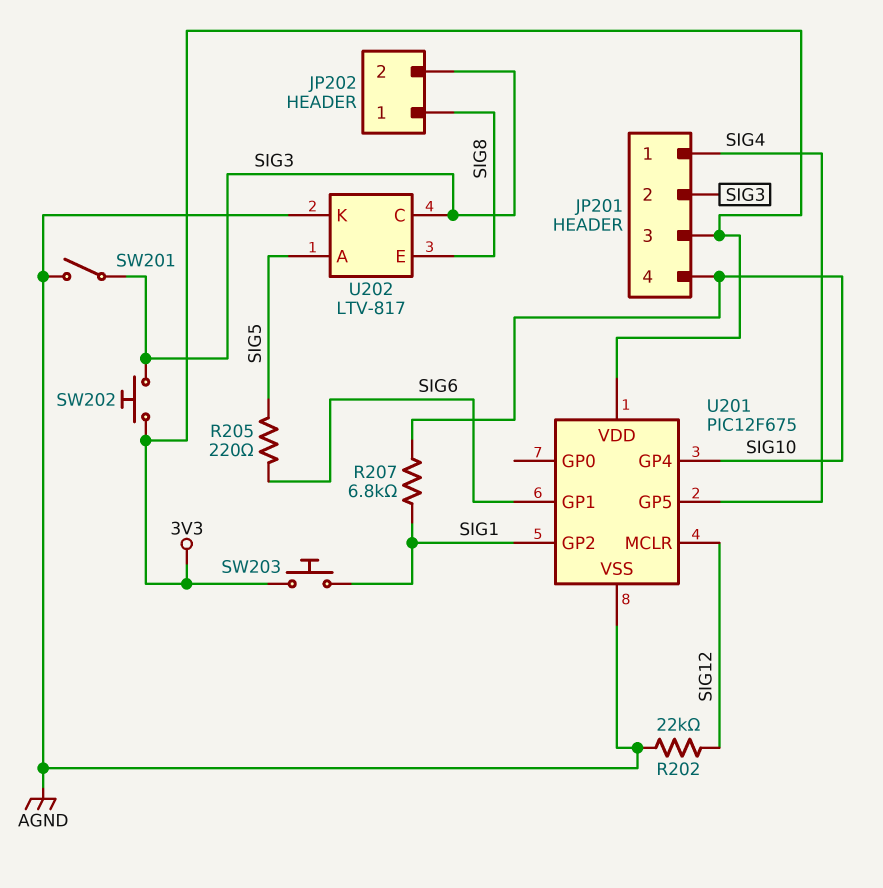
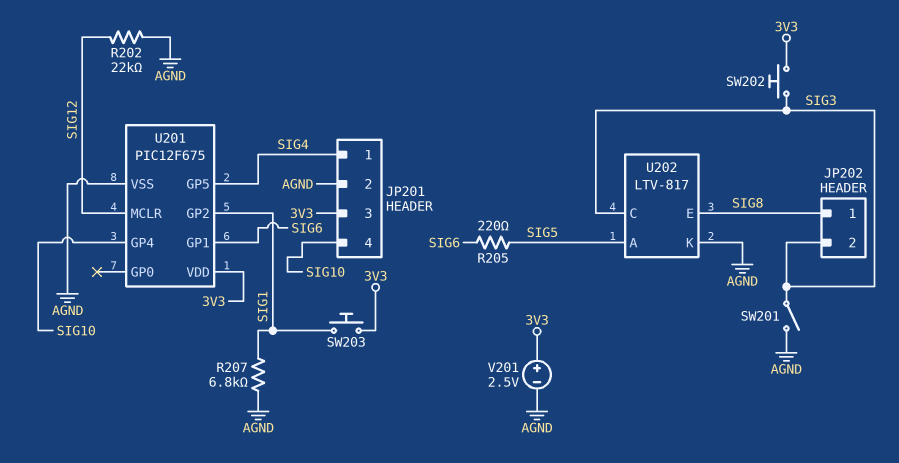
JP201 pin 2: SIG3 -> AGND
R207: 6.8k (SIG1, SIG10) -> 6.8k (AGND, SIG1)
V201: none -> 2.5V (plus 3V3, minus AGND)

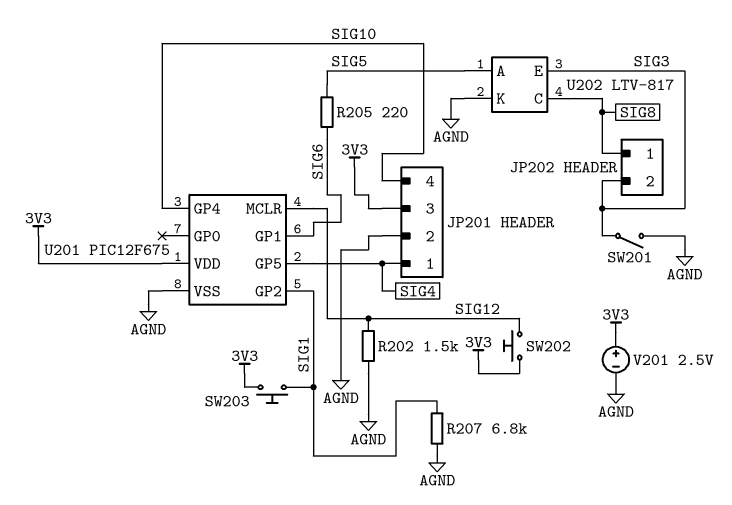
R202: 22k (AGND, SIG12) -> 1.5k (AGND, SIG12)
SW202: button (3V3, SIG3) -> button (3V3, SIG12)
U202 pin C: SIG3 -> SIG8
U202 pin E: SIG8 -> SIG3

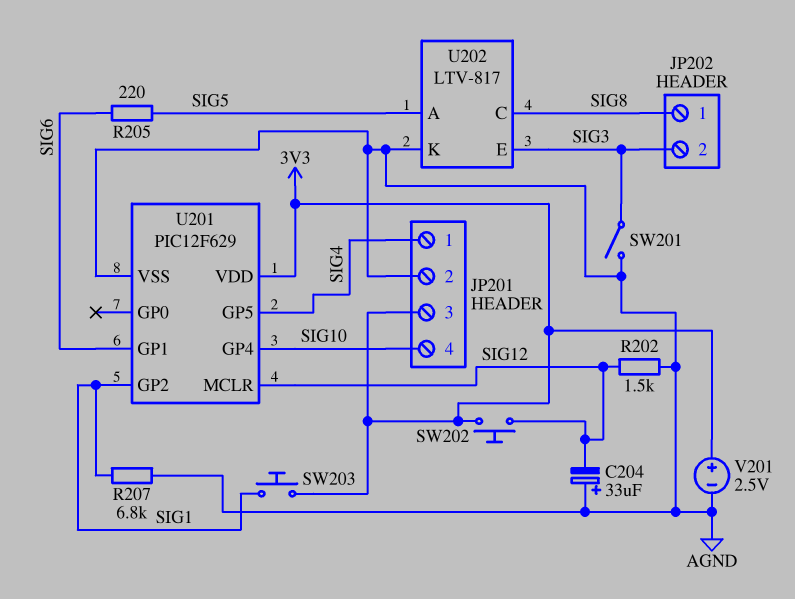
C204: none -> 33uF (plus AGND, minus SIG12)
U201: PIC12F675 -> PIC12F629

